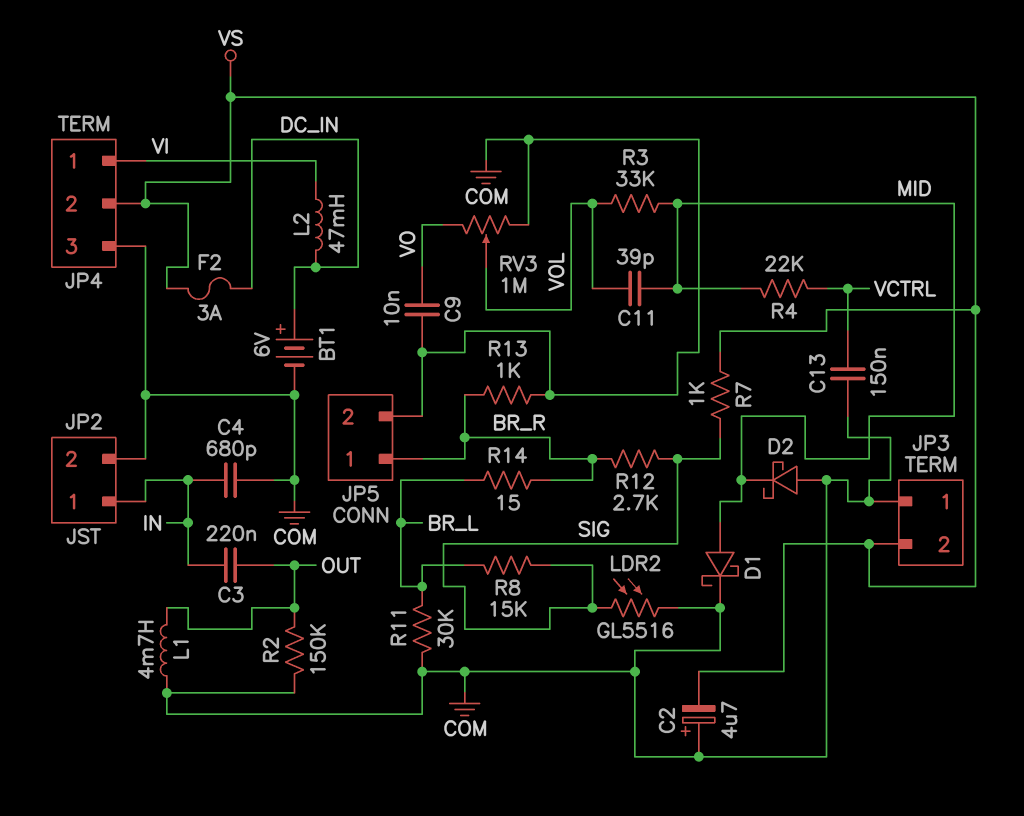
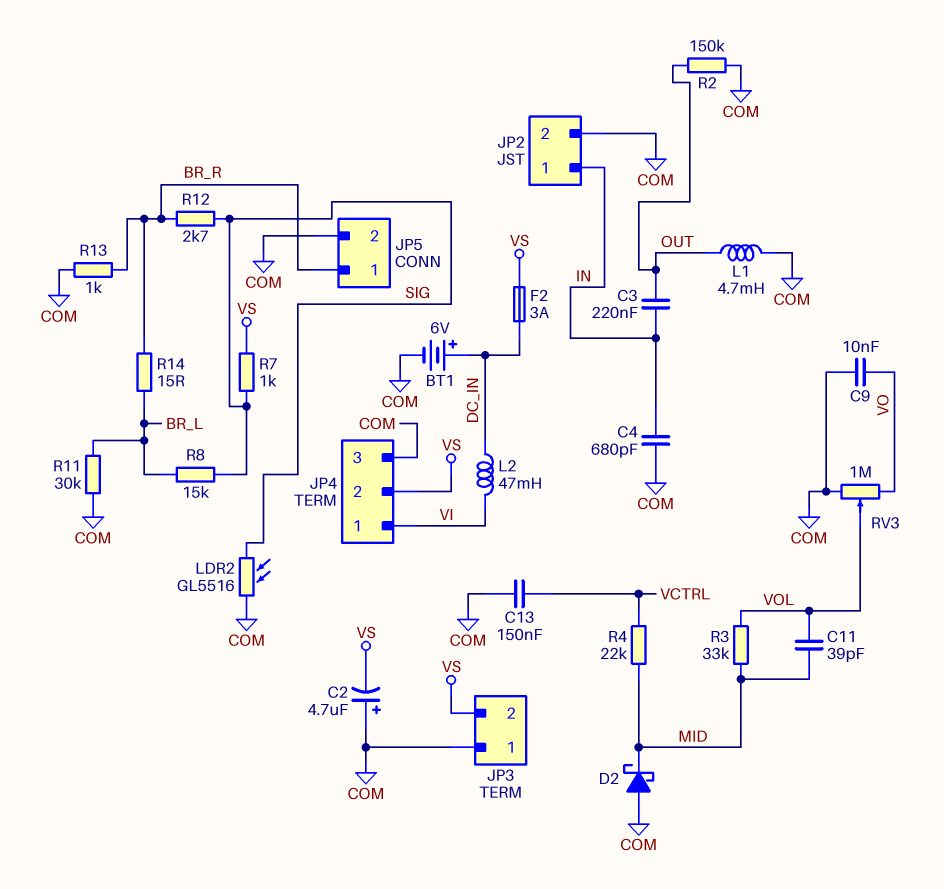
D1: schottky (A MID, K COM) -> none

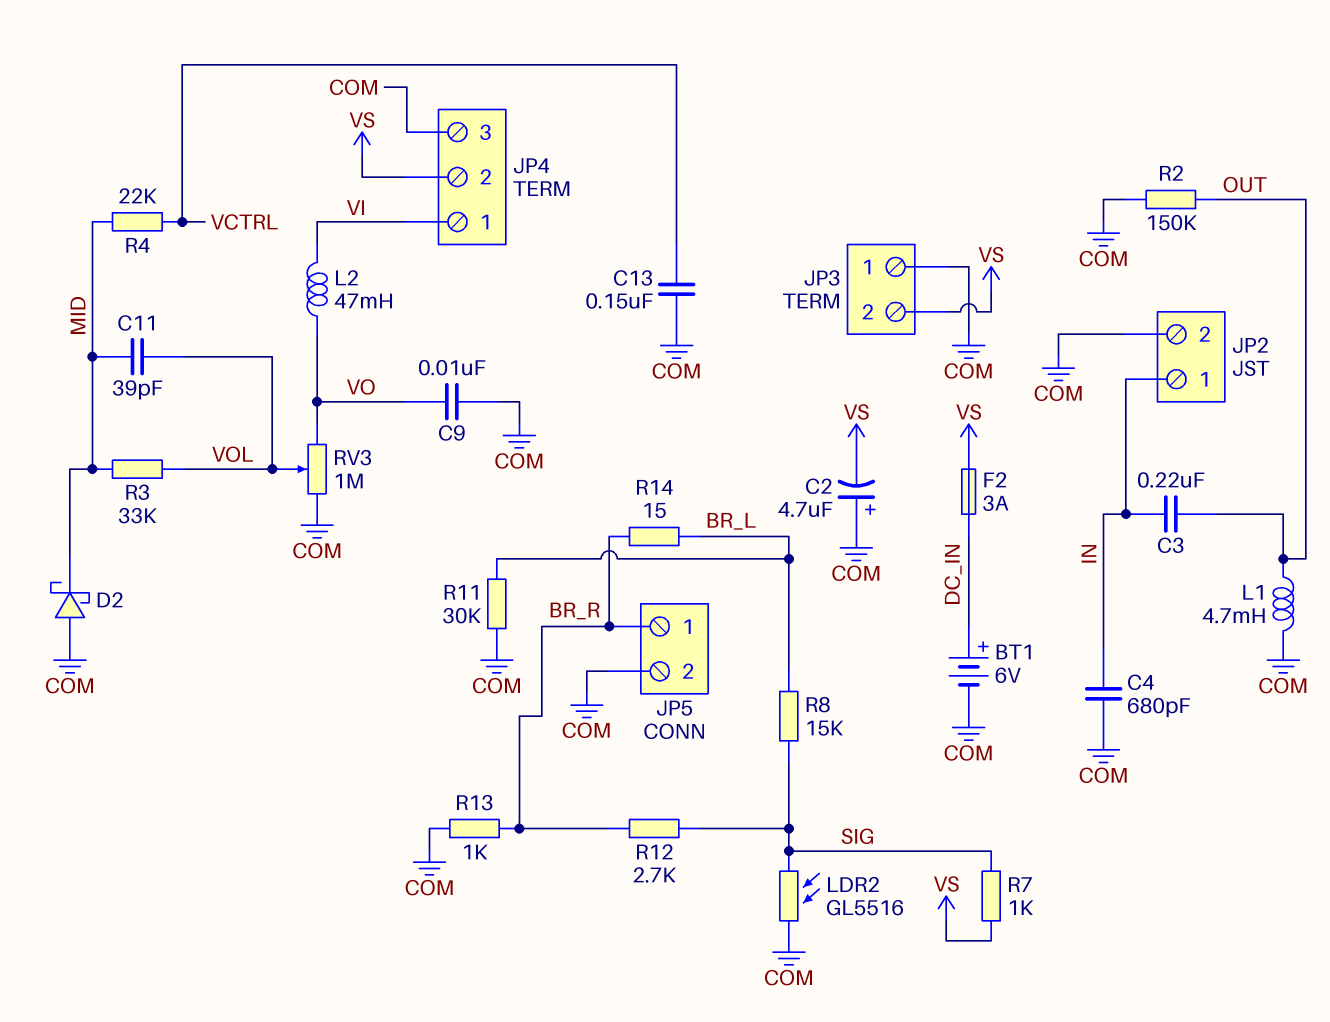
L2: 47mH (DC_IN, VI) -> 47mH (VI, VO)

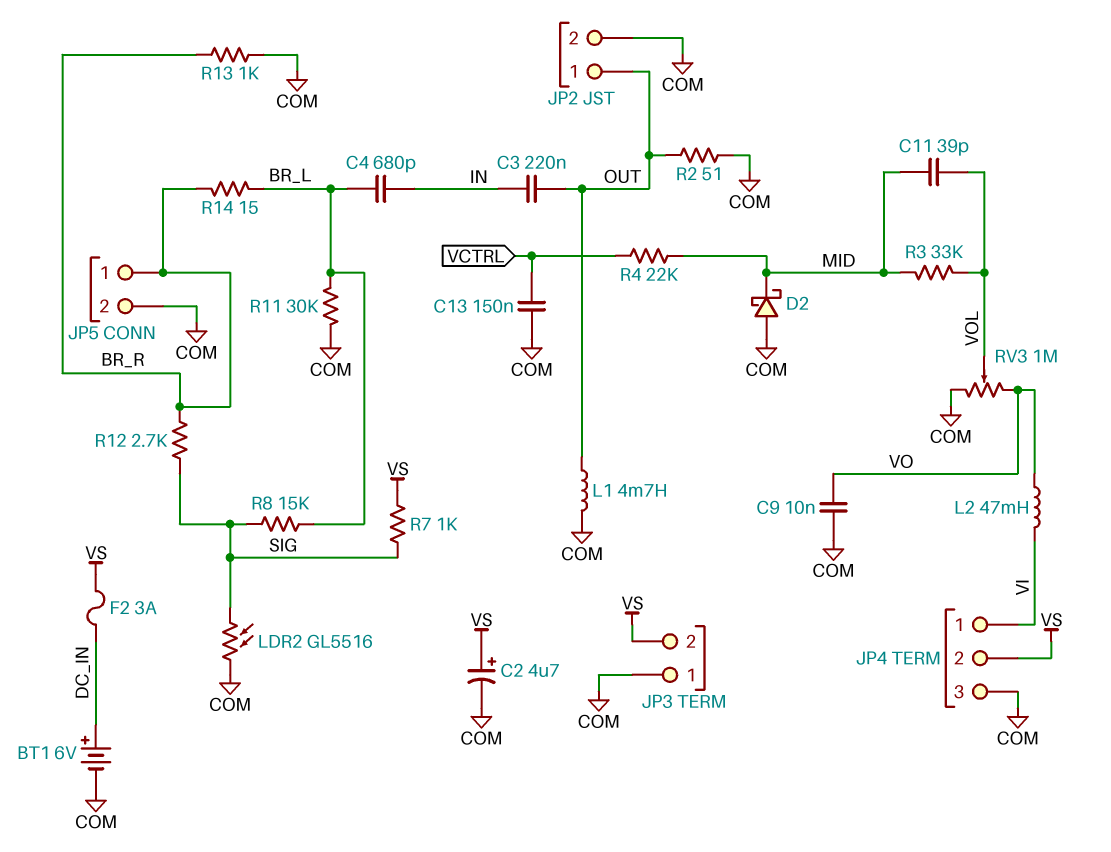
C2: 4.7uF (plus COM, minus VS) -> 4.7uF (plus VS, minus COM)
C4: 680pF (COM, IN) -> 680pF (BR_L, IN)
JP2 pin 1: IN -> OUT
R2: 150k (COM, OUT) -> 51 (COM, OUT)

